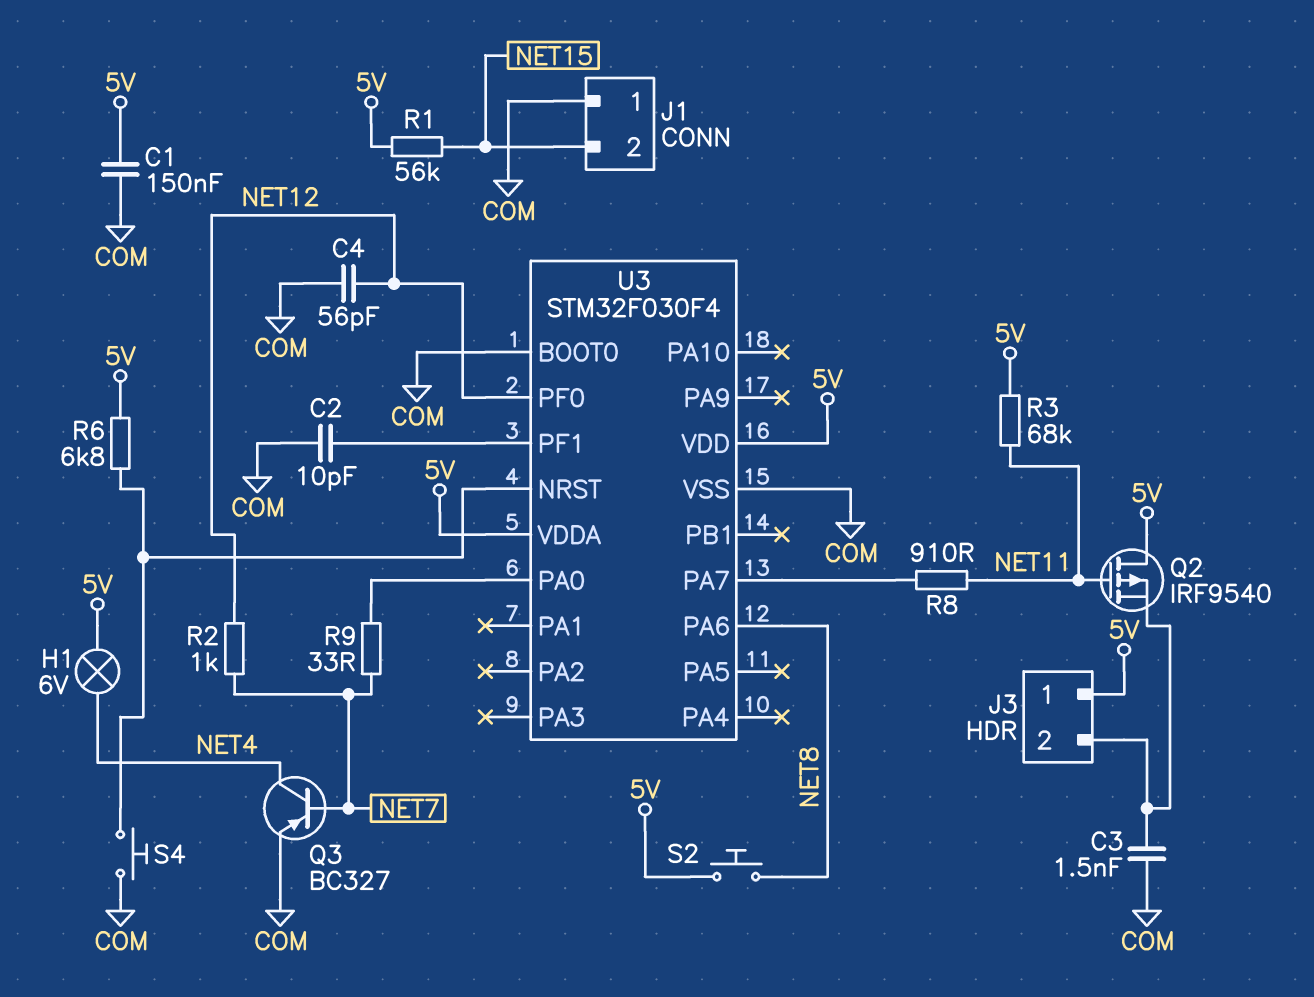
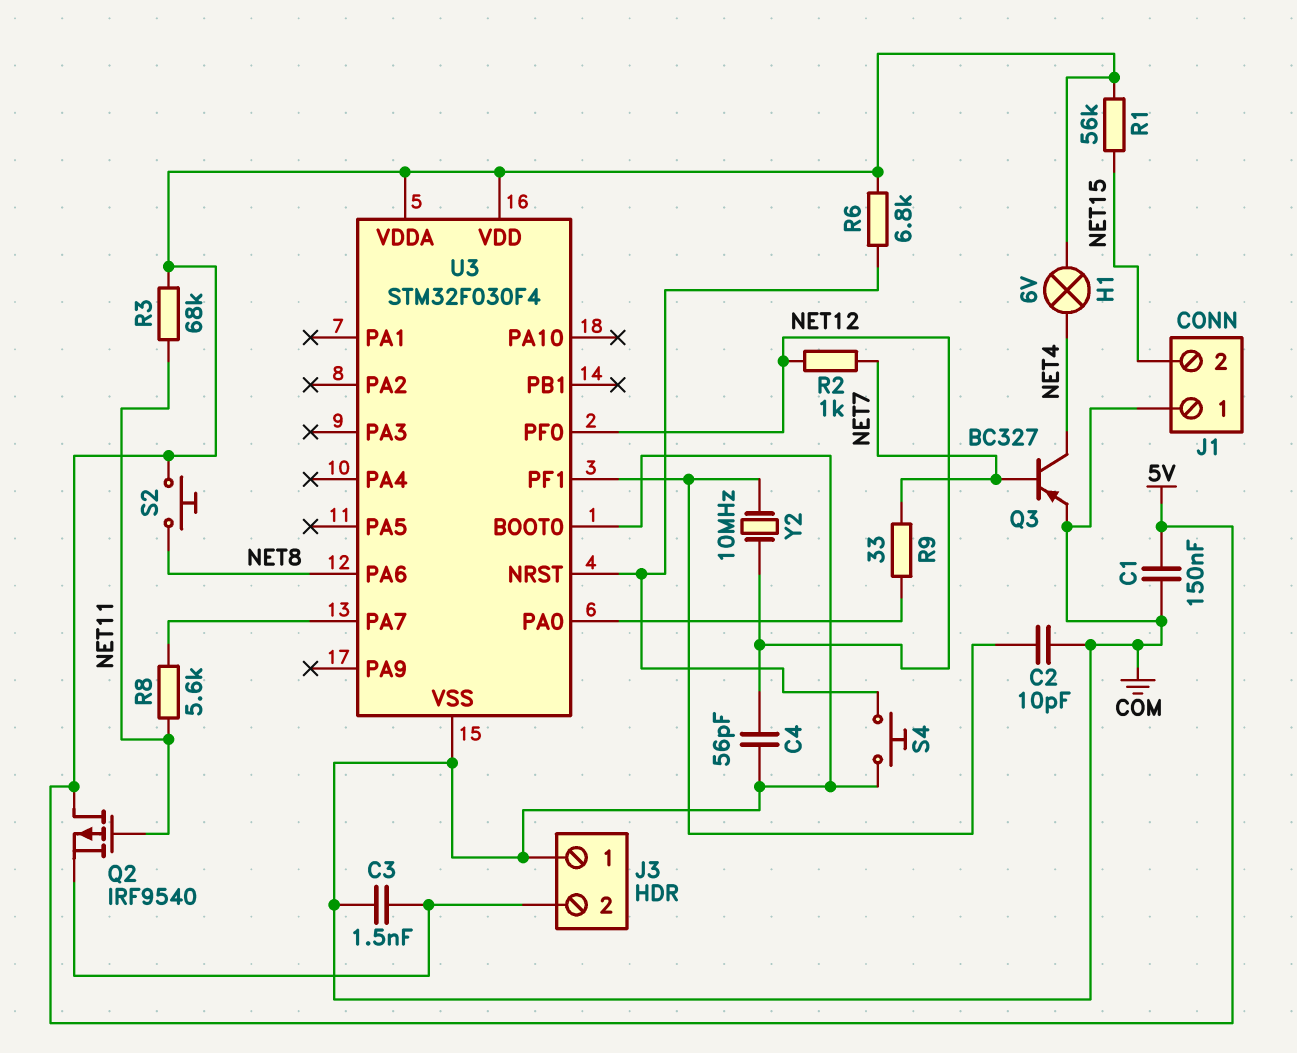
J3 pin 1: 5V -> COM
R8: 910 (NET11, U3/PA7) -> 5.6k (NET11, U3/PA7)
Y2: none -> 10MHz (NET12, U3/PF1)

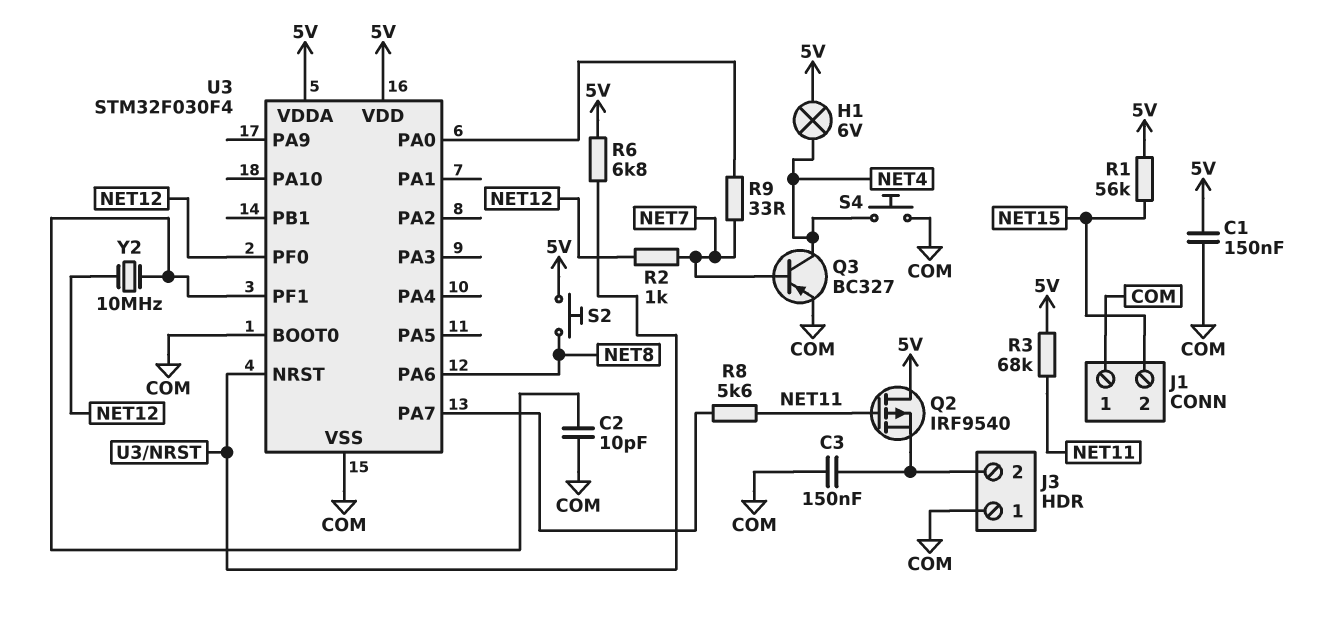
C3: 1.5nF (COM, J3/2) -> 150nF (COM, J3/2)
C4: 56pF (COM, NET12) -> none
S4: button (COM, U3/NRST) -> button (COM, NET4)

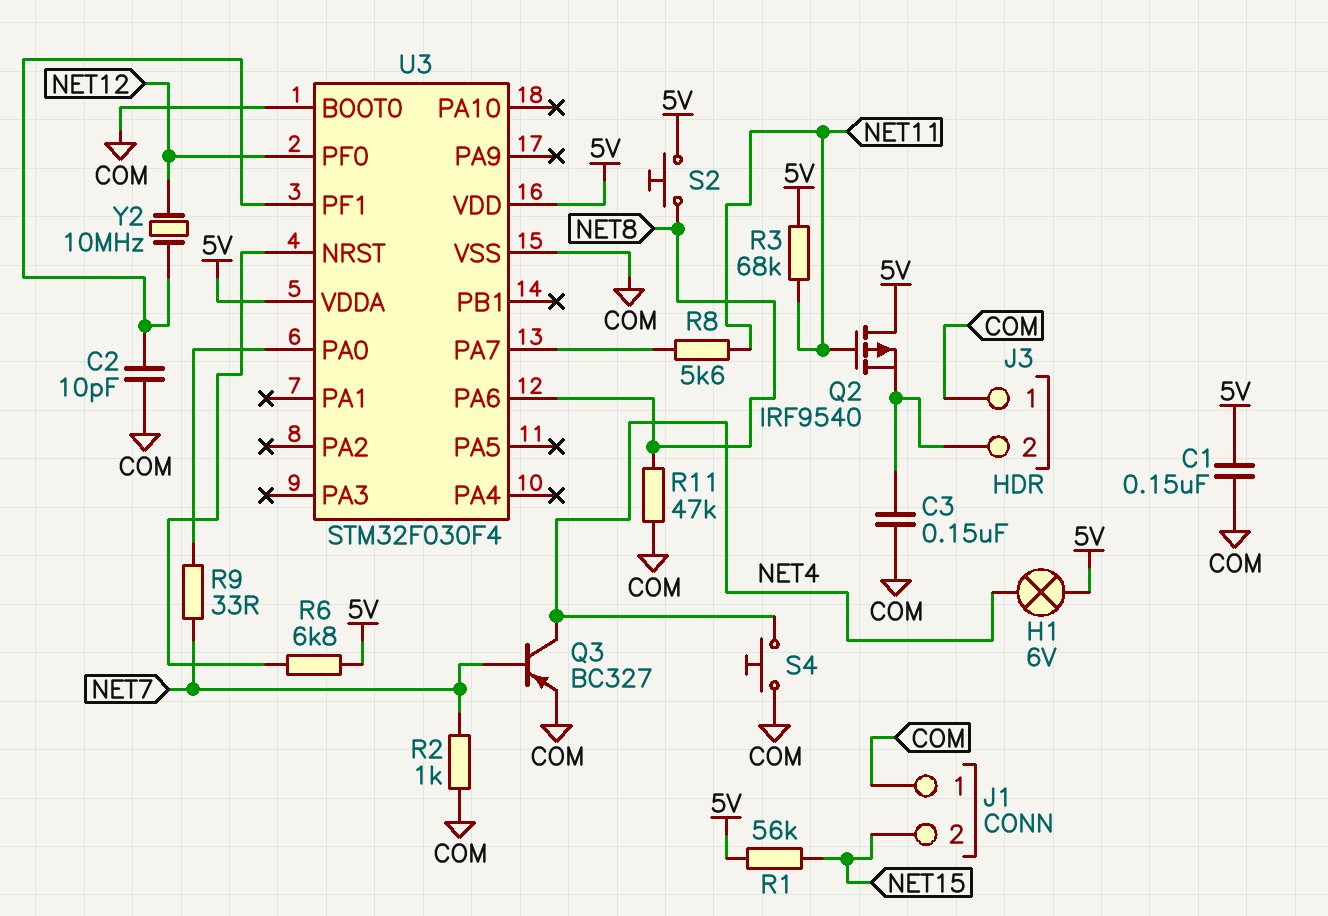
R2: 1k (NET7, NET12) -> 1k (COM, NET7)
R11: none -> 47k (COM, NET8)

